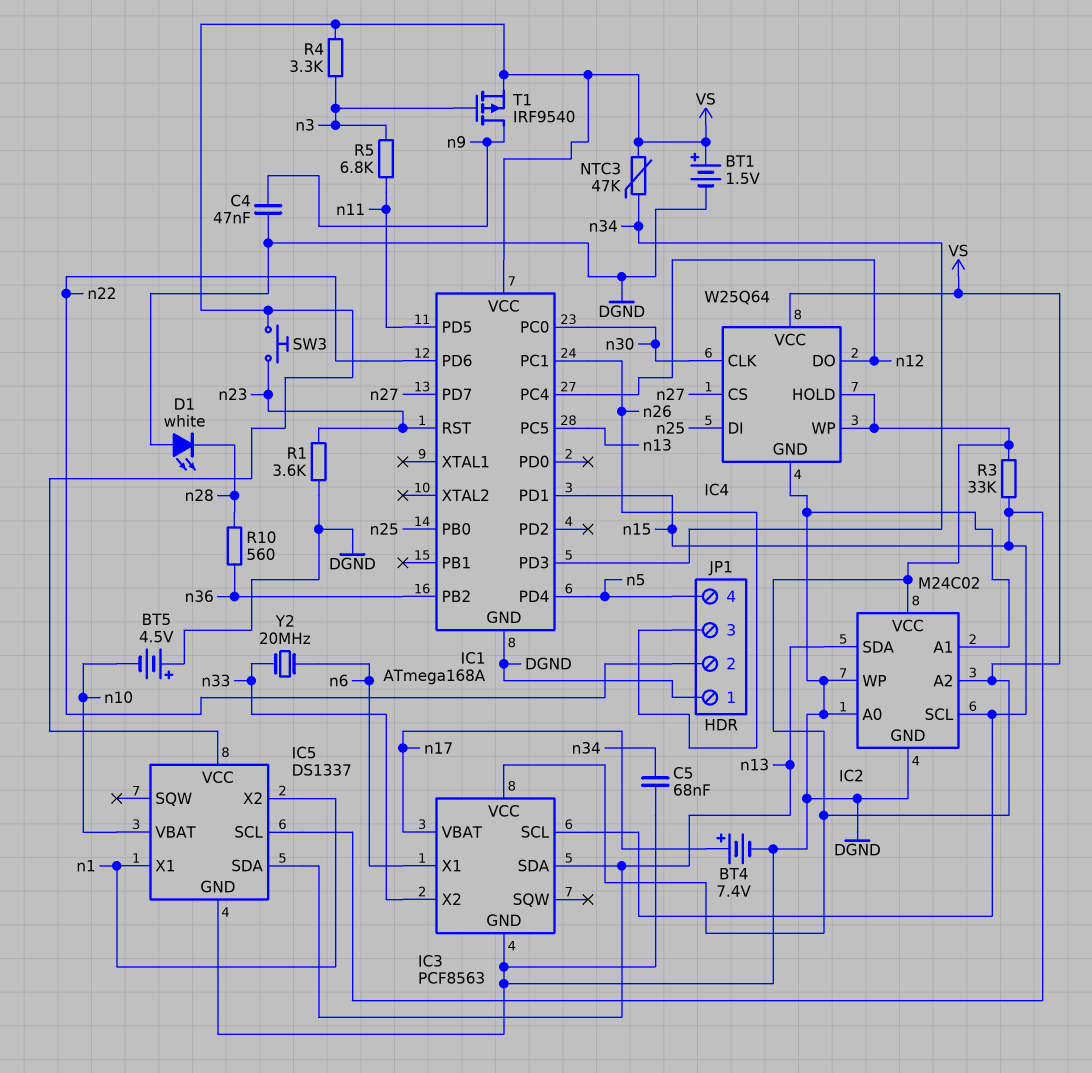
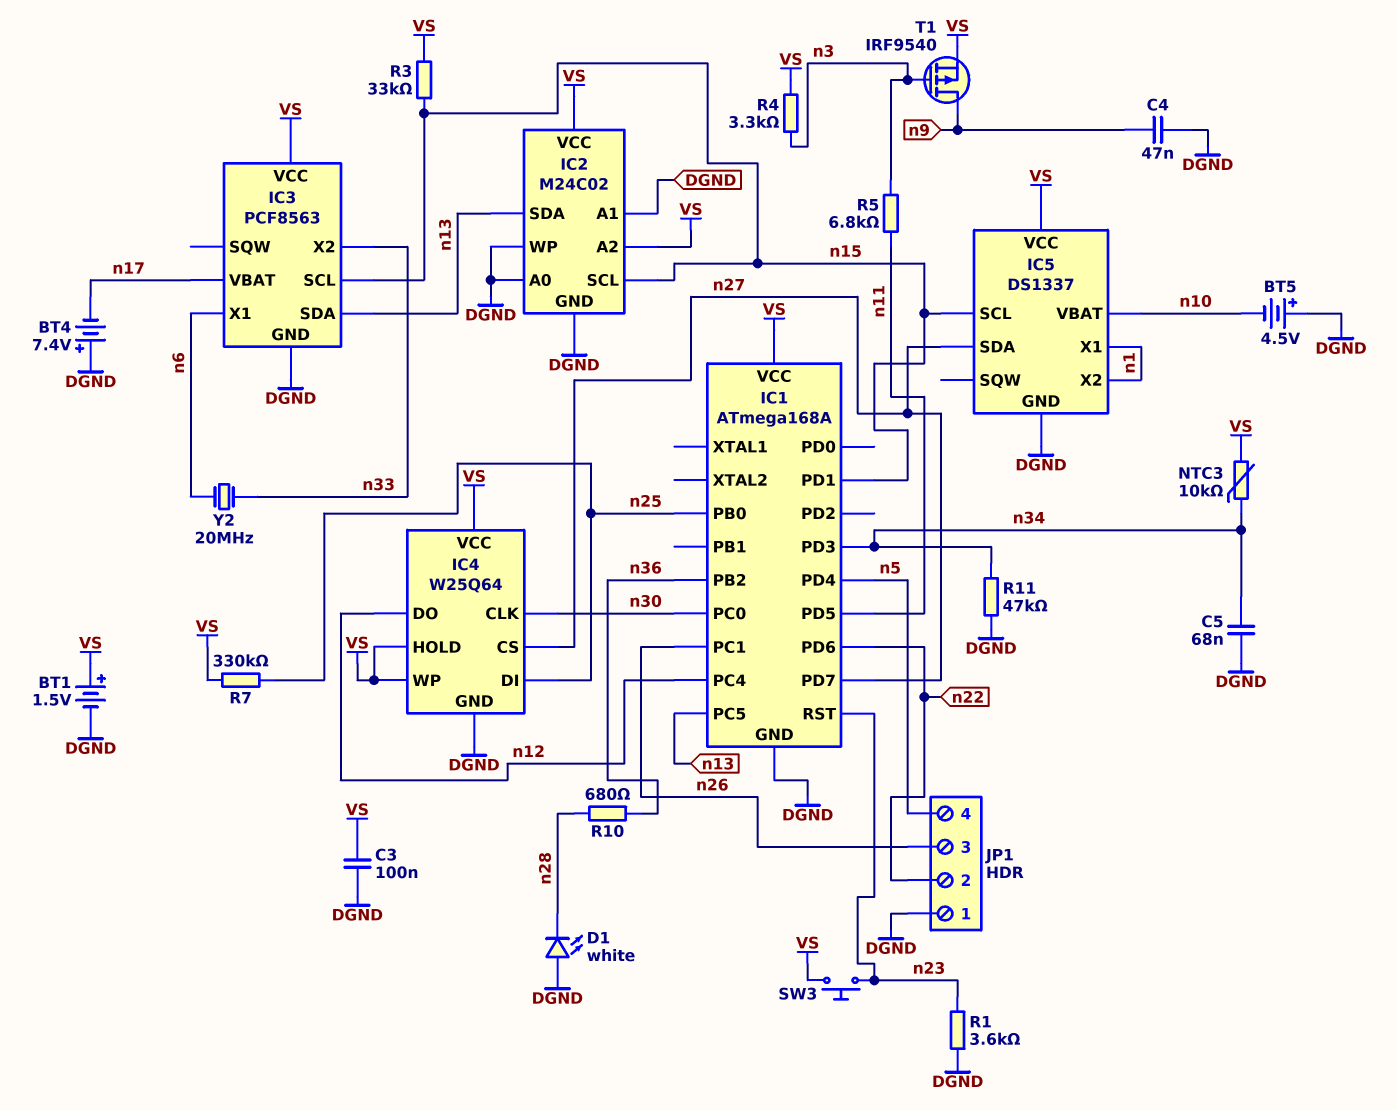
BT4: 7.4V (plus n17, minus DGND) -> 7.4V (plus DGND, minus n17)
C3: none -> 100nF (DGND, VS)
IC5 pin SDA: n13 -> n27
NTC3: 47k (VS, n34) -> 10k (VS, n34)
R7: none -> 330k (VS, n25)
R10: 560 (n28, n36) -> 680 (n28, n36)
R11: none -> 47k (DGND, n34)

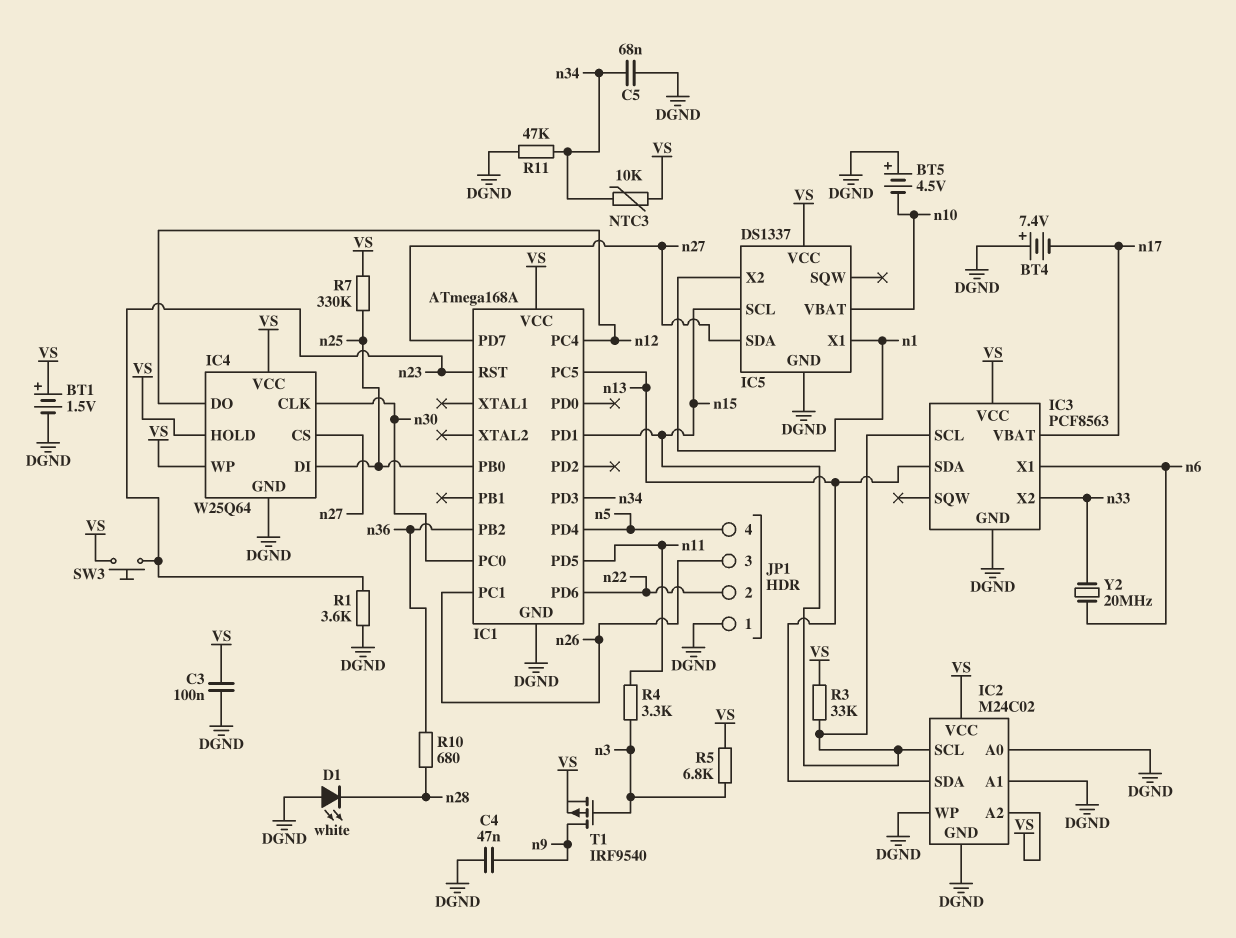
R4: 3.3k (VS, n3) -> 3.3k (n3, n11)
R5: 6.8k (n3, n11) -> 6.8k (VS, n3)

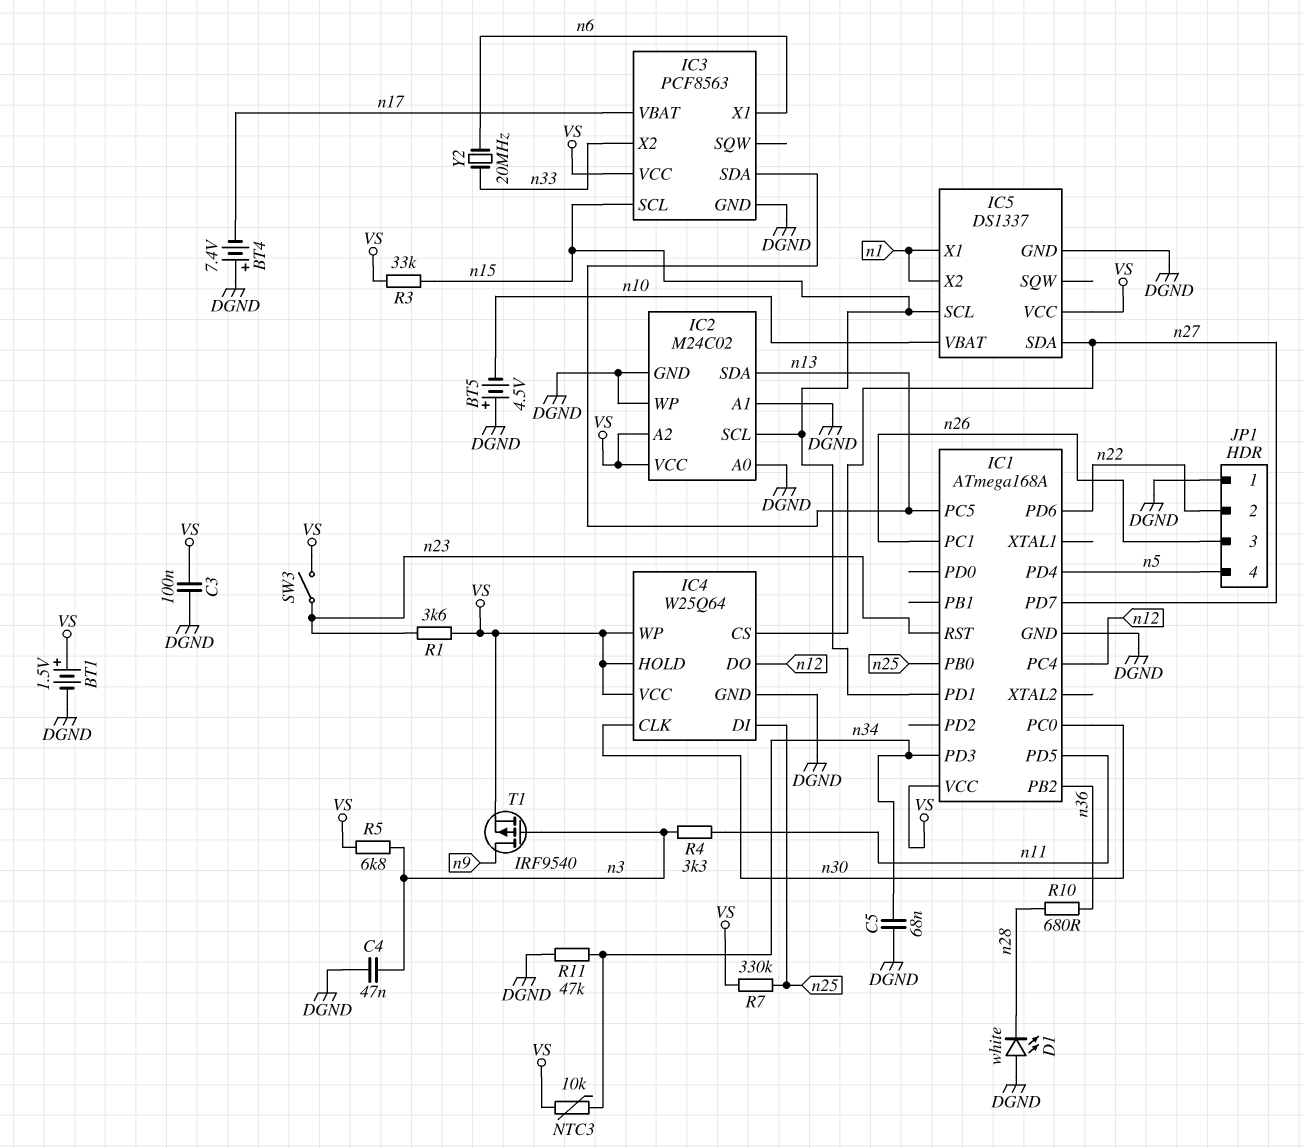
C4: 47nF (DGND, n9) -> 47nF (DGND, n3)
R1: 3.6k (DGND, n23) -> 3.6k (VS, n23)
SW3: button (VS, n23) -> switch (VS, n23)

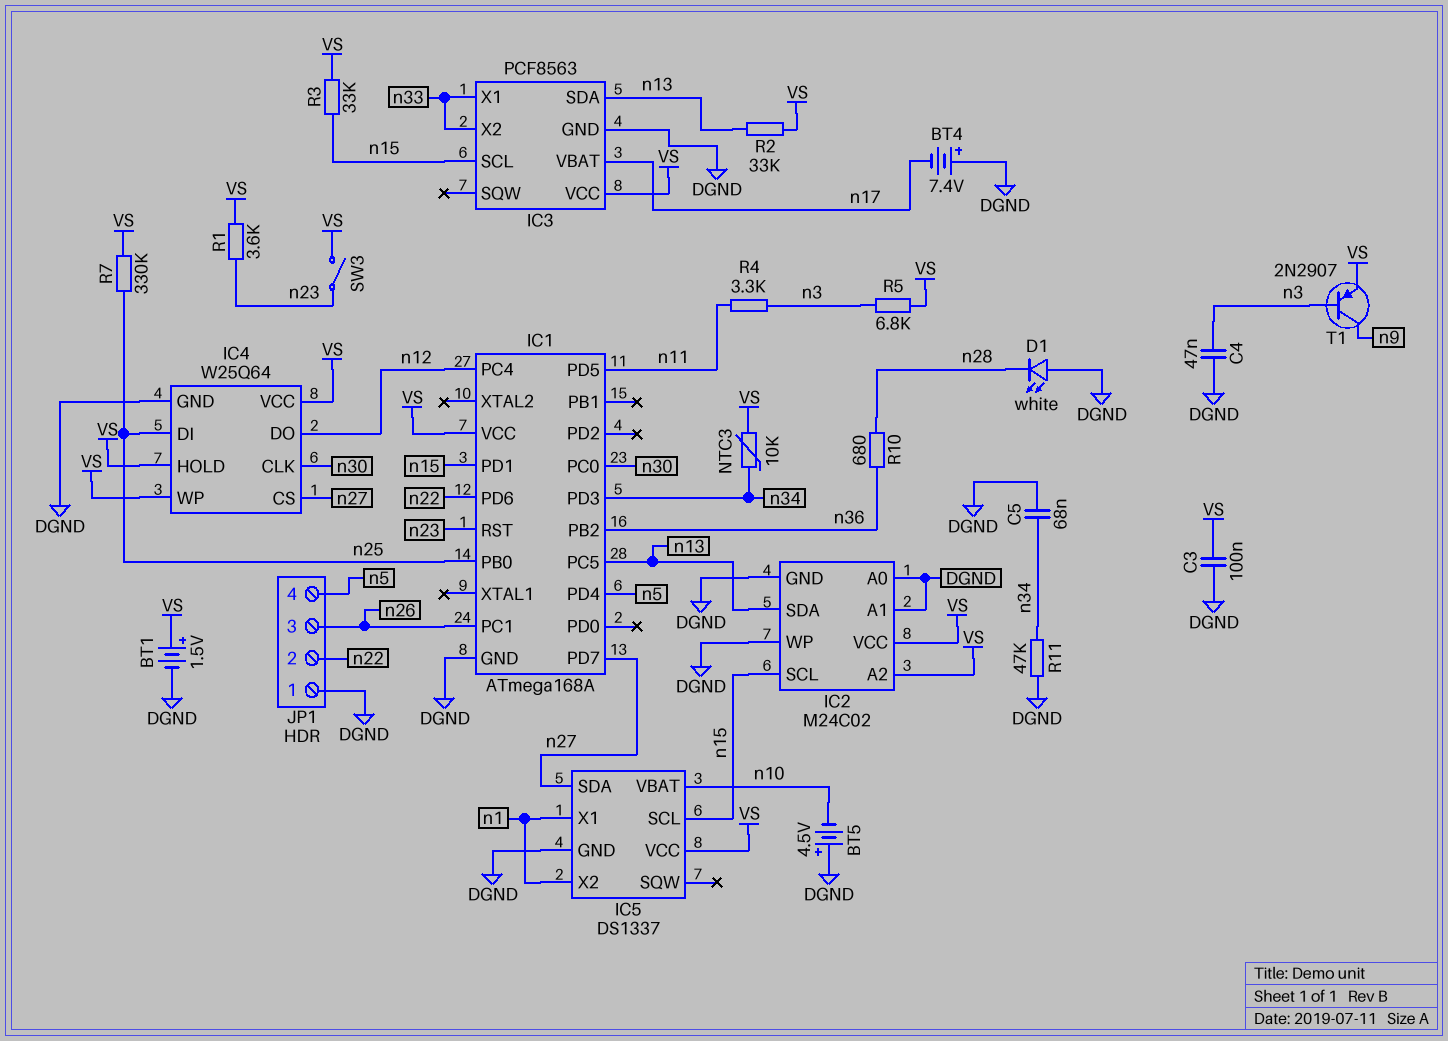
IC3 pin X1: n6 -> n33
R2: none -> 33k (VS, n13)
T1: PMOS IRF9540 (G n3, D n9, S VS) -> PNP 2N2907 (B n3, C n9, E VS)
Y2: 20MHz (n6, n33) -> none

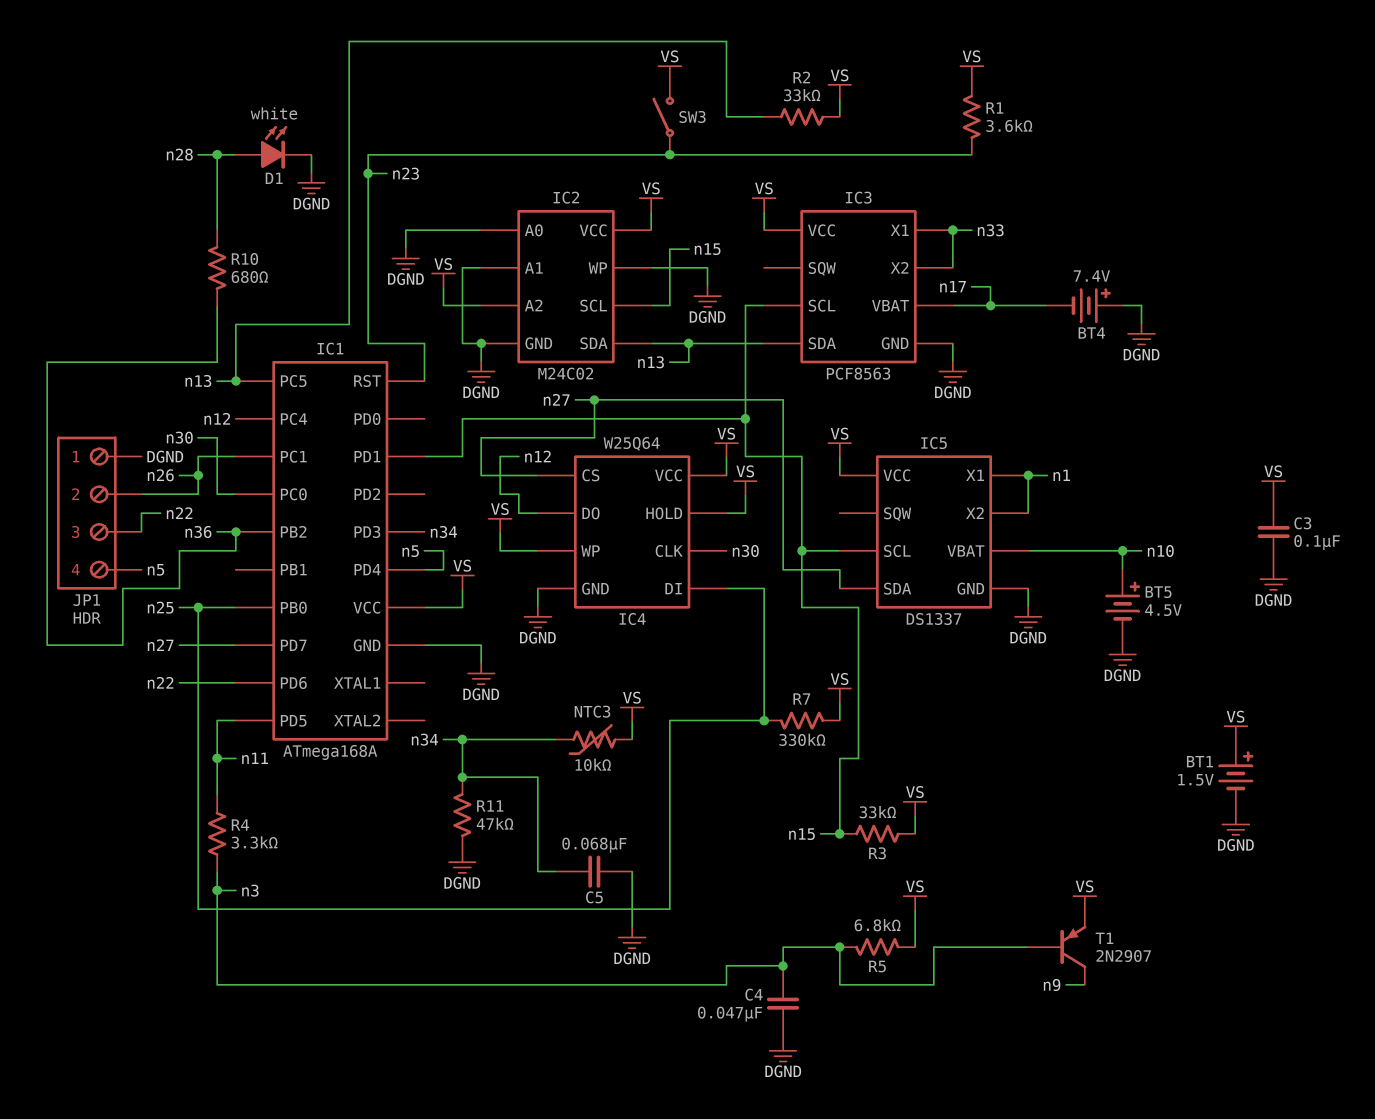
BT5: 4.5V (plus DGND, minus n10) -> 4.5V (plus n10, minus DGND)
D1: LED white (A DGND, K n28) -> LED white (A n28, K DGND)
JP1 pin 2: n22 -> n26
JP1 pin 3: n26 -> n22

